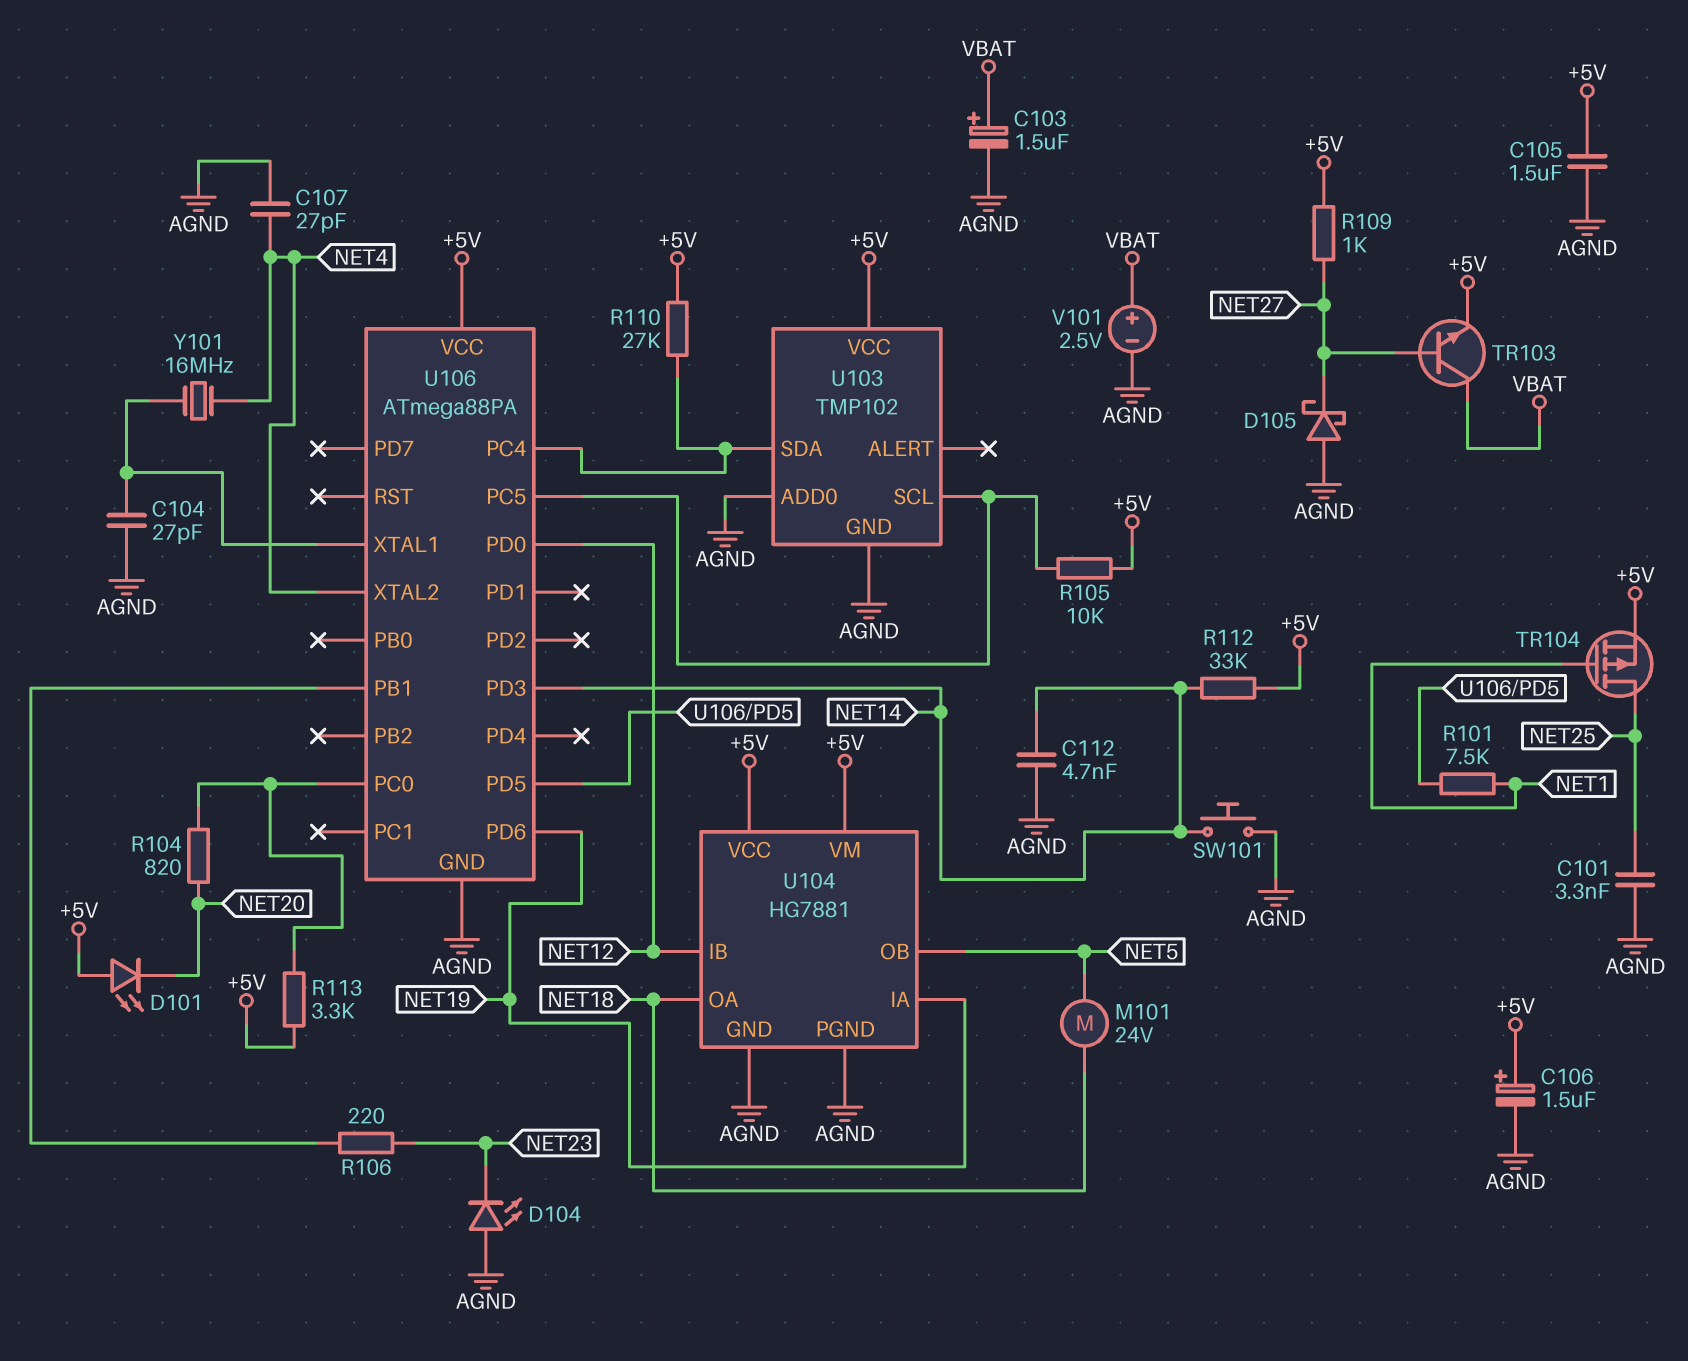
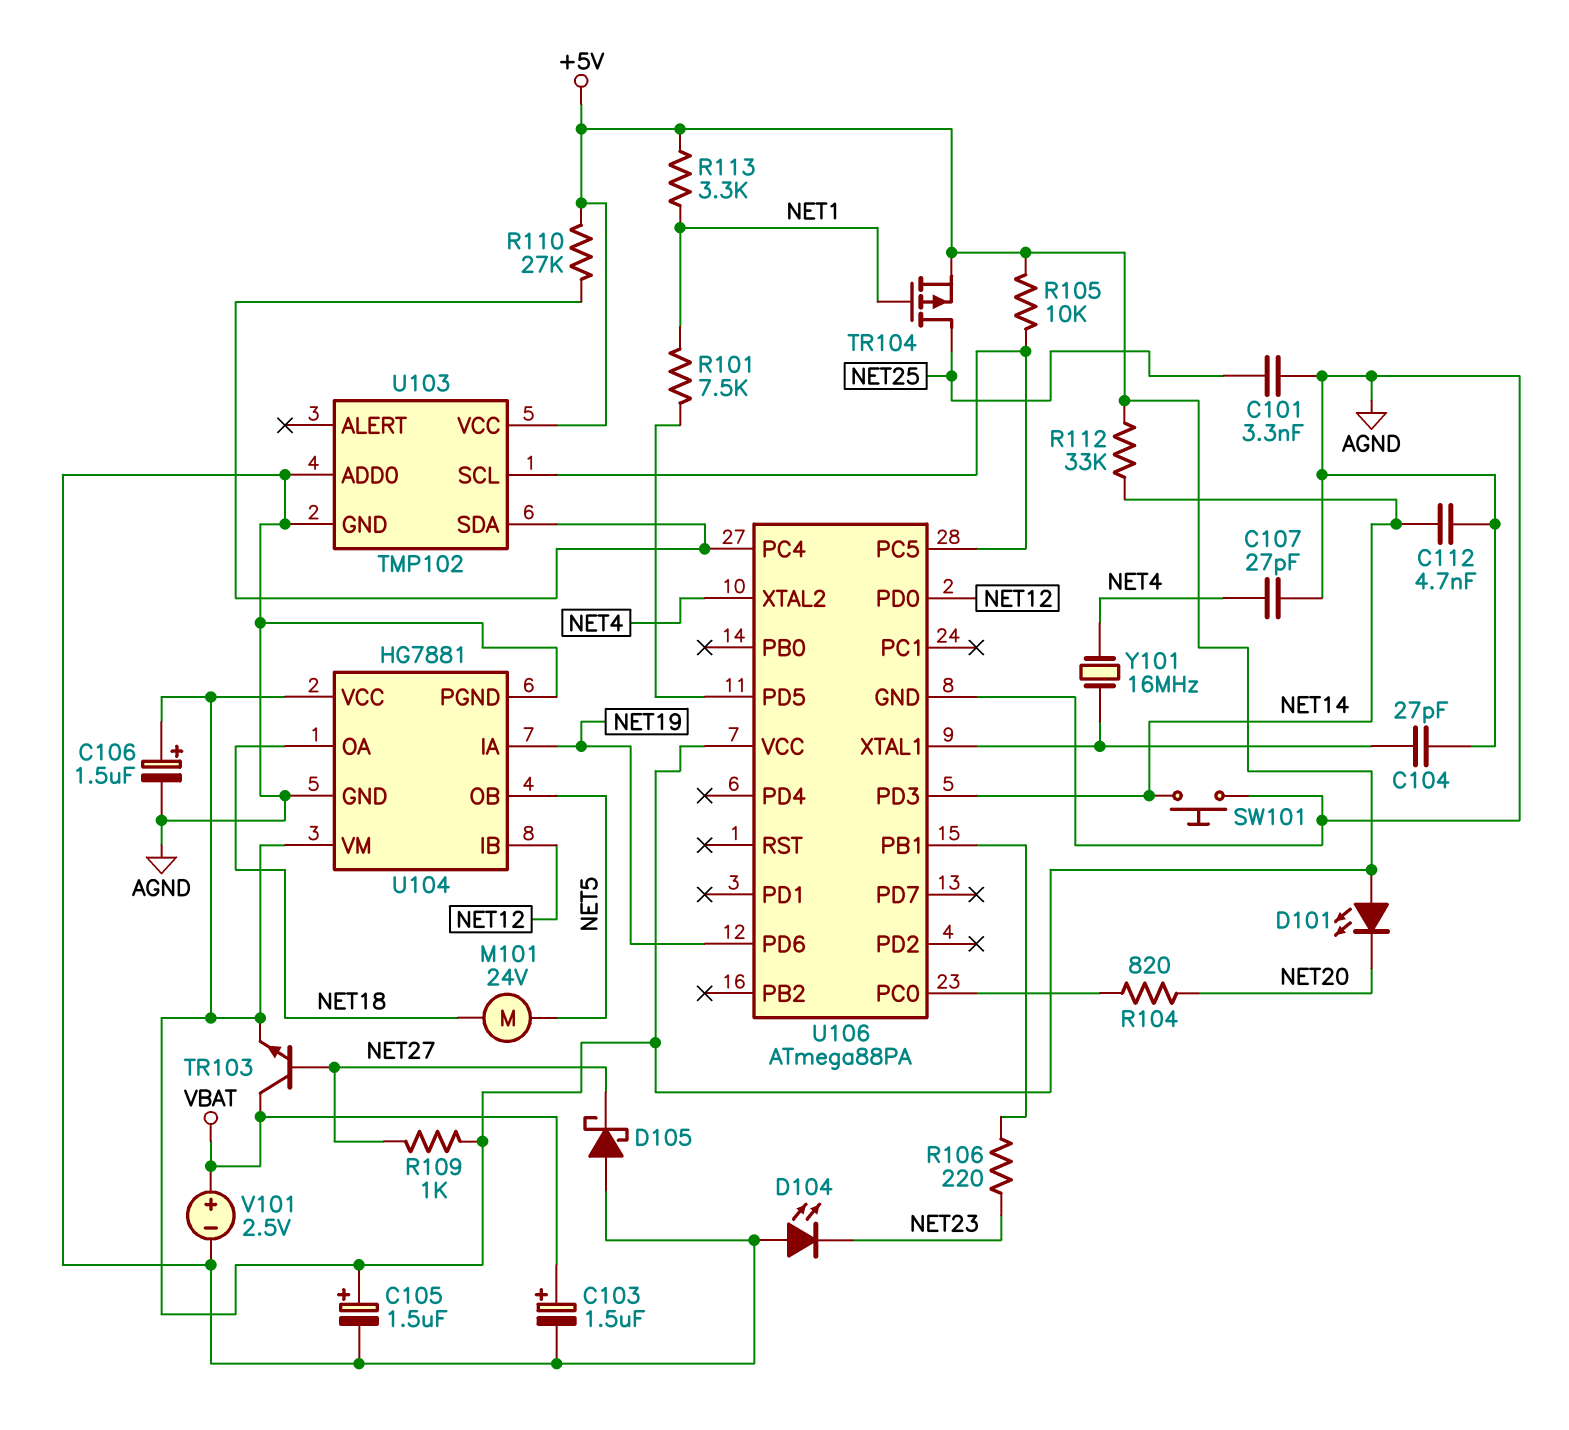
C105: 1.5uF (+5V, AGND) -> 1.5uF (plus +5V, minus AGND)
R113: 3.3k (+5V, U106/PC0) -> 3.3k (+5V, NET1)

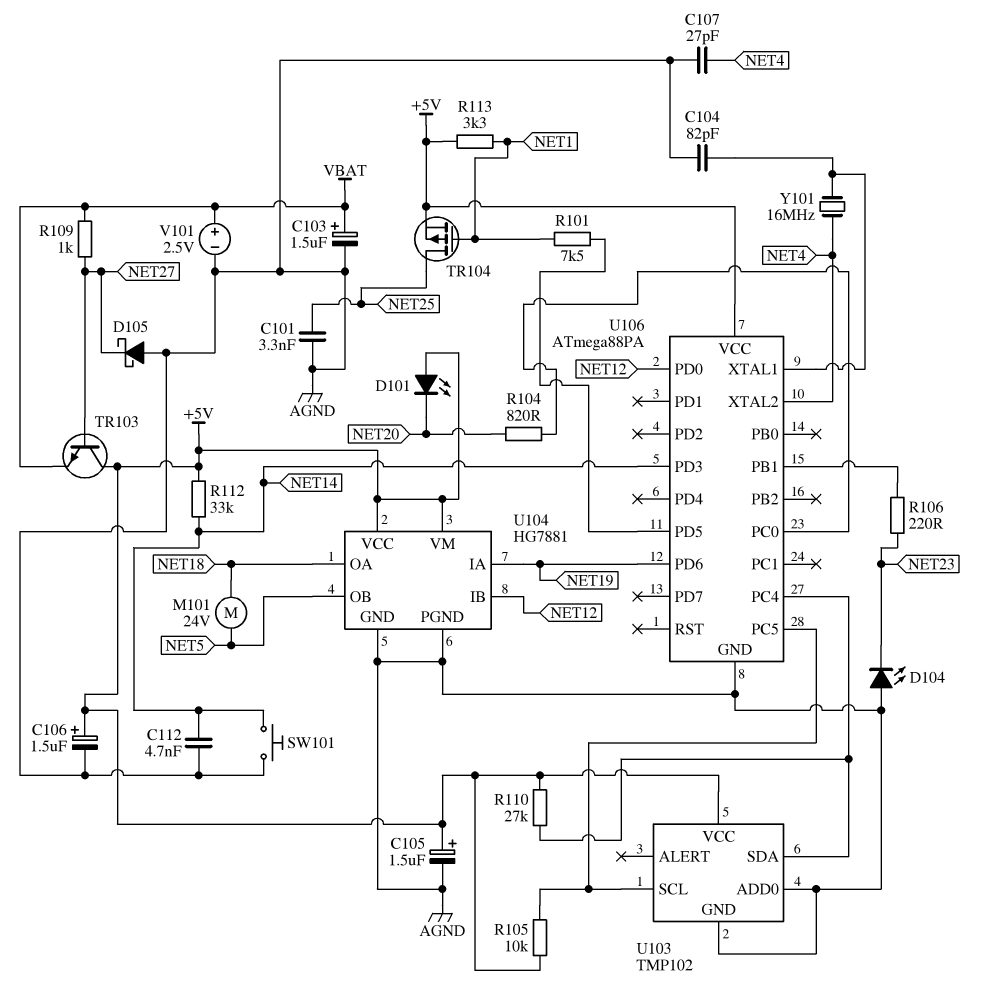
C104: 27pF (AGND, U106/XTAL1) -> 82pF (AGND, U106/XTAL1)
R109: 1k (+5V, NET27) -> 1k (NET27, VBAT)
TR103: NPN (B NET27, C VBAT, E +5V) -> NPN (B NET27, C +5V, E VBAT)

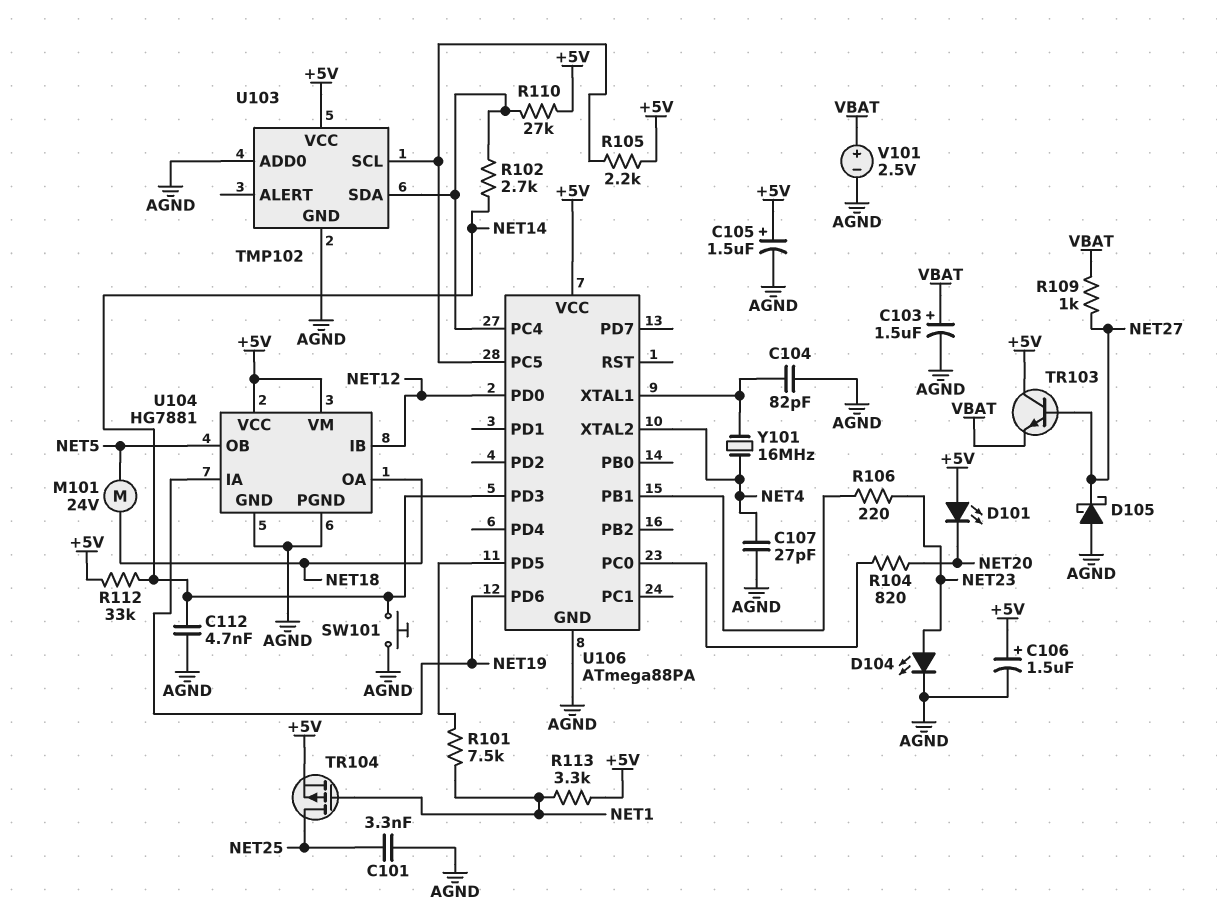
D104: LED (A AGND, K NET23) -> LED (A NET23, K AGND)
R102: none -> 2.7k (NET14, U103/SDA)
R105: 10k (+5V, U103/SCL) -> 2.2k (+5V, U103/SCL)

